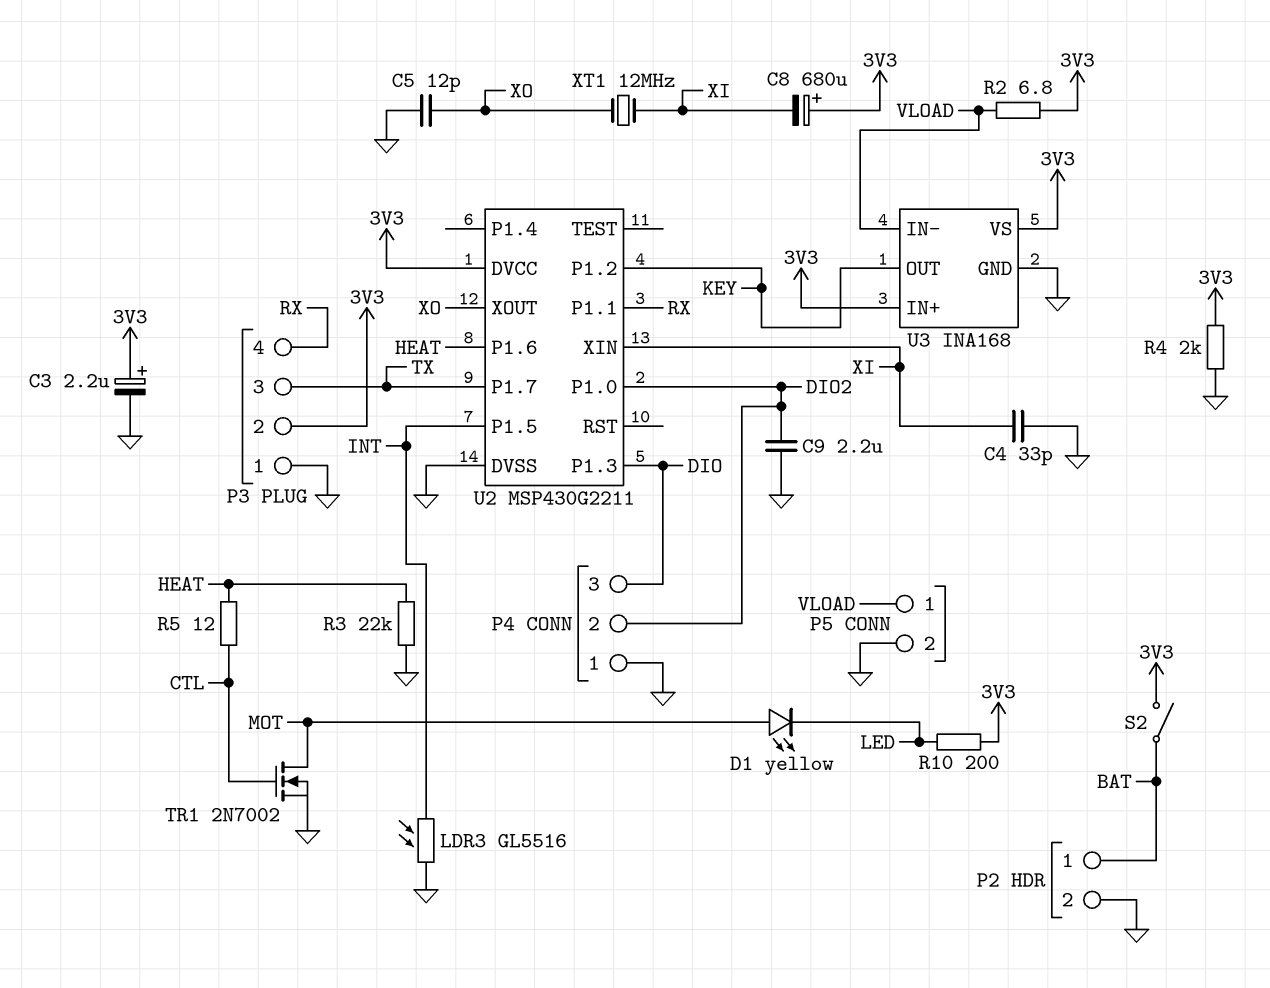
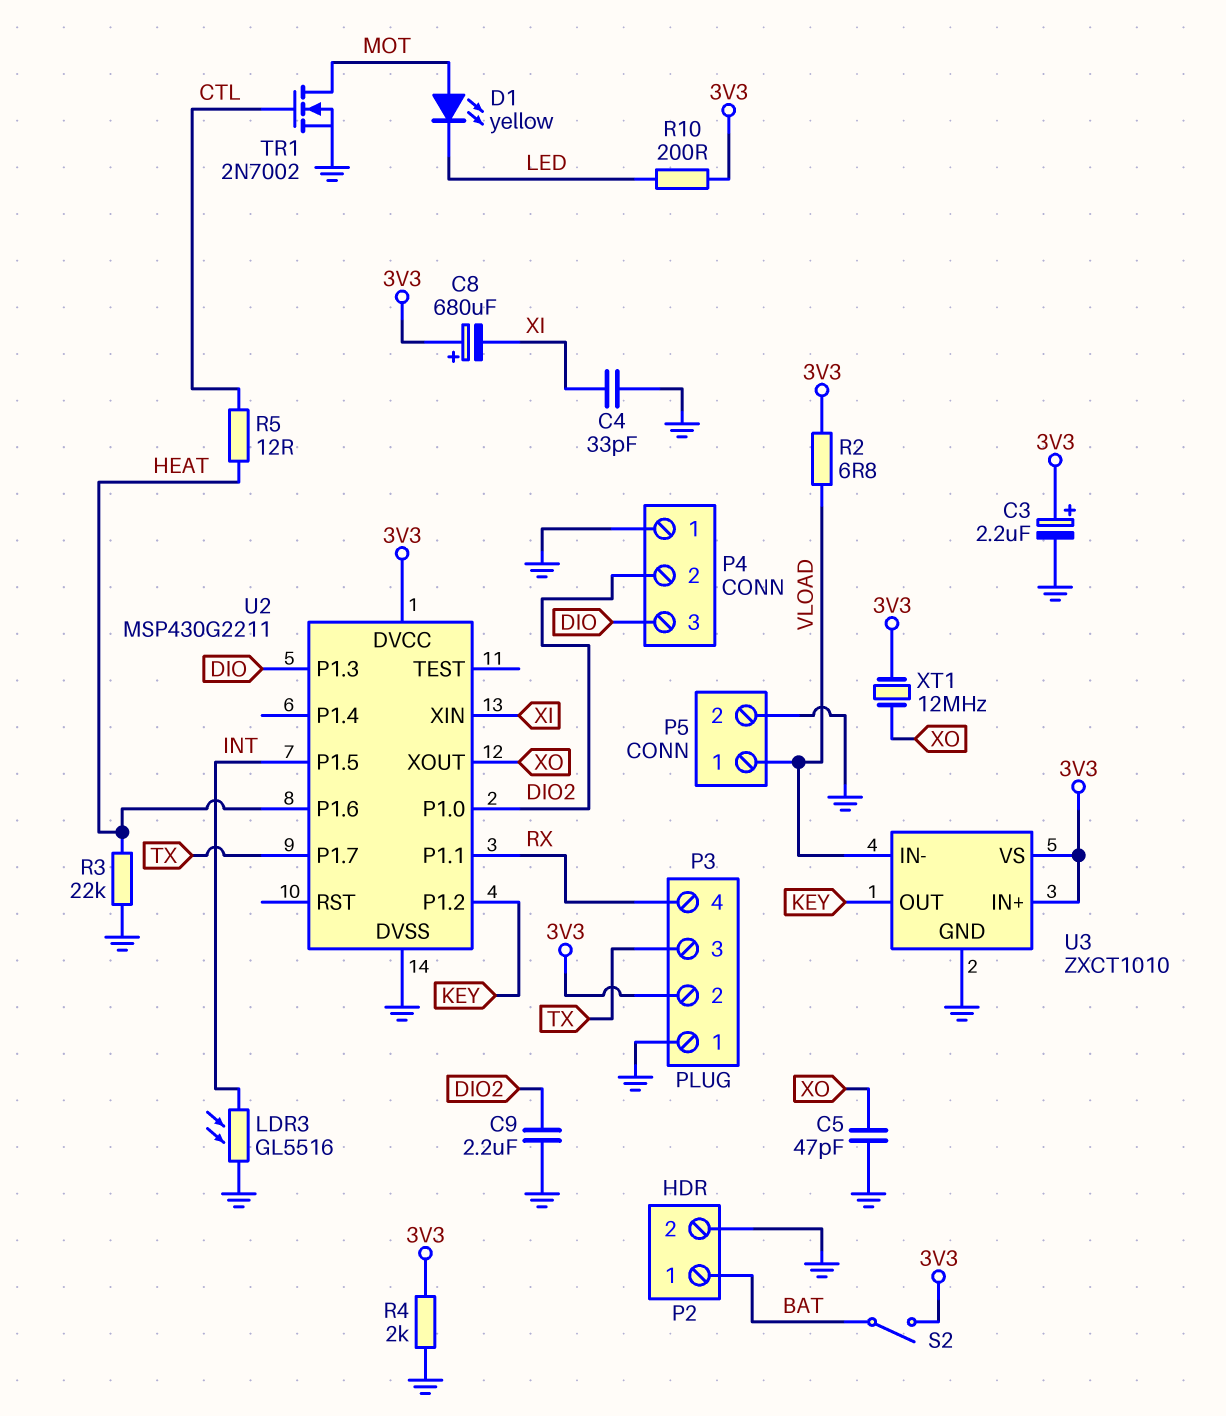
C5: 12pF (GND, XO) -> 47pF (GND, XO)
U3: INA168 -> ZXCT1010
XT1: 12MHz (XI, XO) -> 12MHz (3V3, XO)

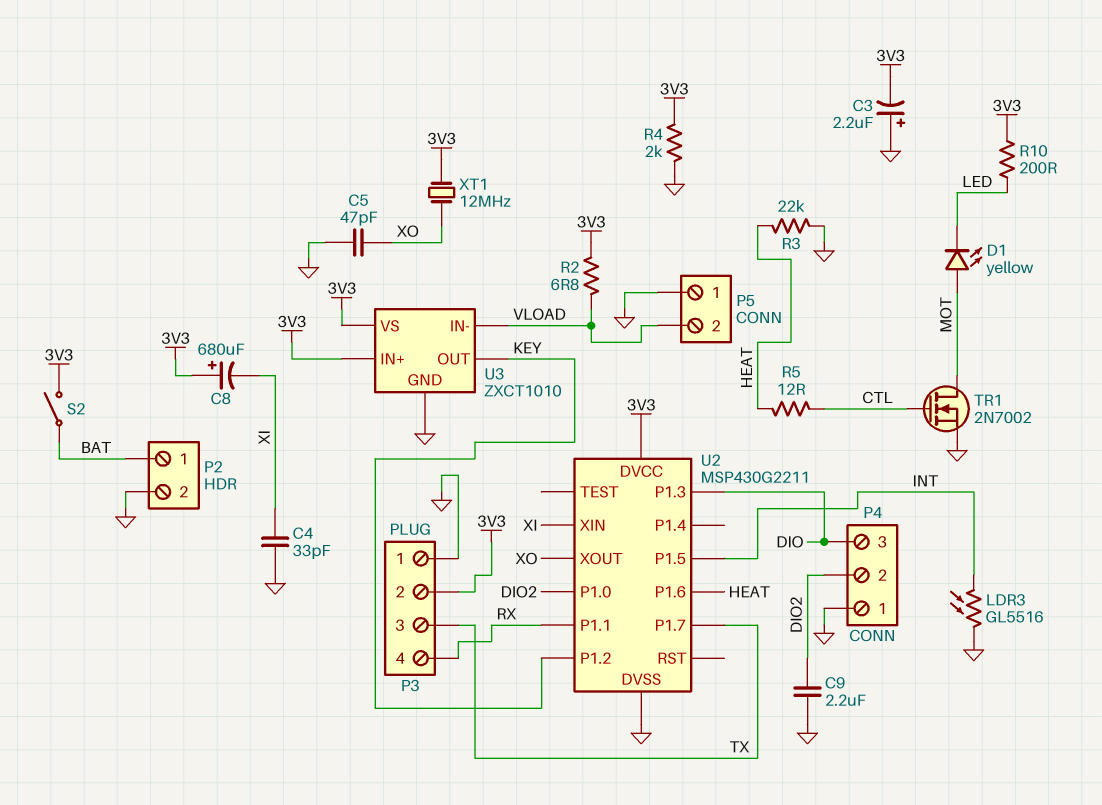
C3: 2.2uF (plus 3V3, minus GND) -> 2.2uF (plus GND, minus 3V3)
P5 pin 1: VLOAD -> GND
P5 pin 2: GND -> VLOAD

